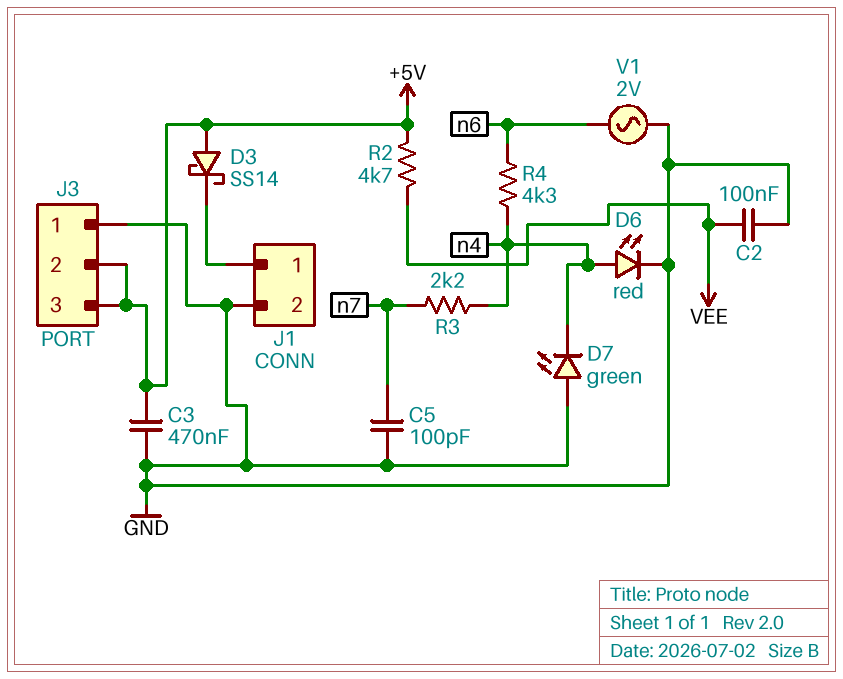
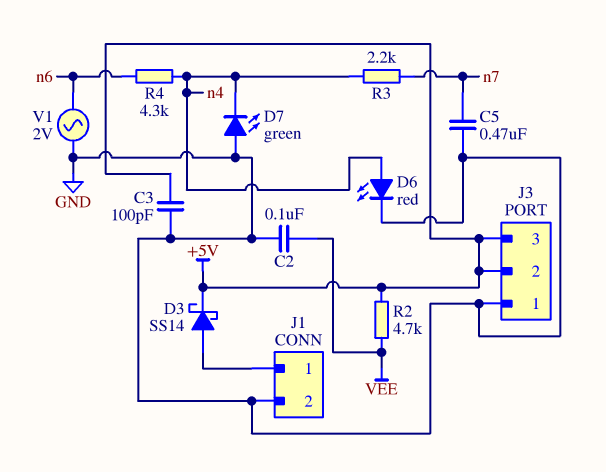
C3: 470nF (+5V, GND) -> 100pF (+5V, GND)
C5: 100pF (GND, n7) -> 470nF (GND, n7)
D3: schottky SS14 (A +5V, K J1/1) -> schottky SS14 (A J1/1, K +5V)

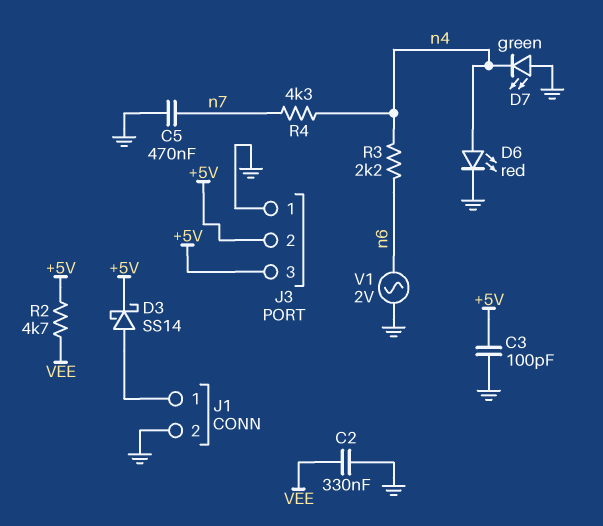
C2: 100nF (GND, VEE) -> 330nF (GND, VEE)
R3: 2.2k (n4, n7) -> 2.2k (n4, n6)
R4: 4.3k (n4, n6) -> 4.3k (n4, n7)

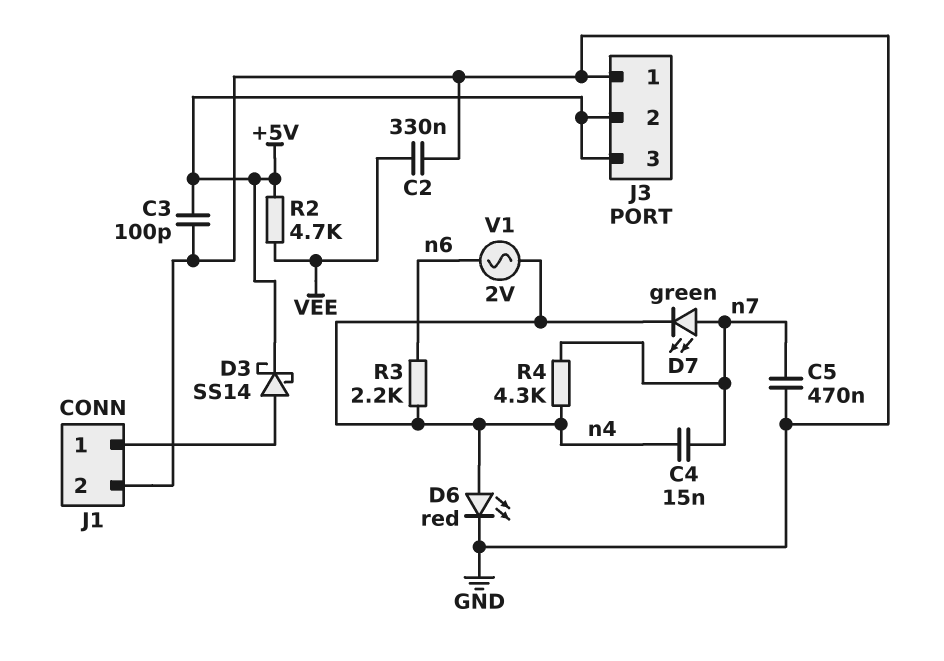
C4: none -> 15nF (n4, n7)
D7: LED green (A GND, K n4) -> LED green (A n7, K n4)
V1: AC 2V (GND, n6) -> AC 2V (n4, n6)

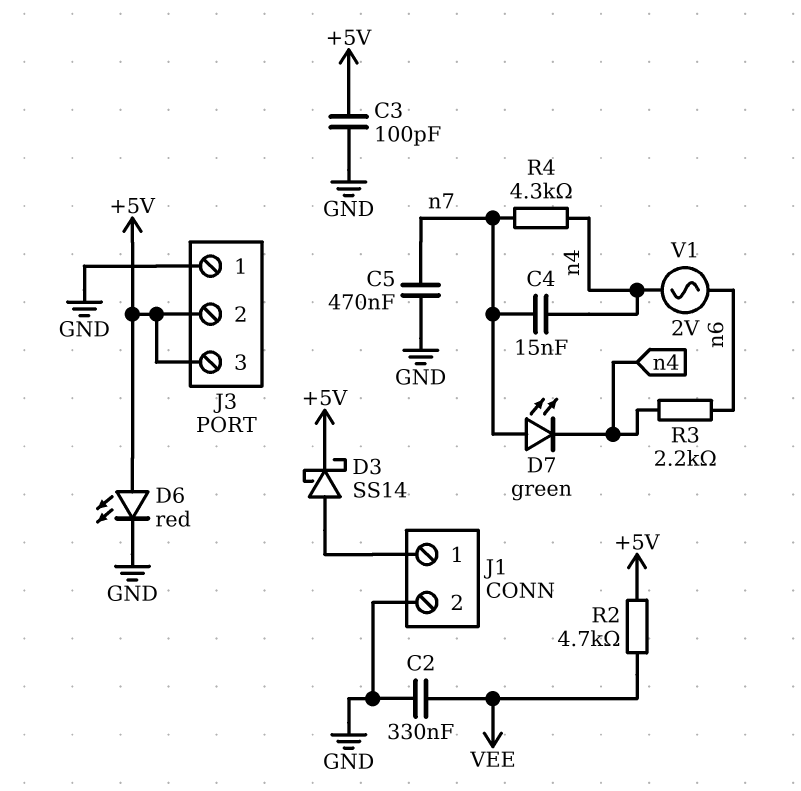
D6: LED red (A n4, K GND) -> LED red (A +5V, K GND)

